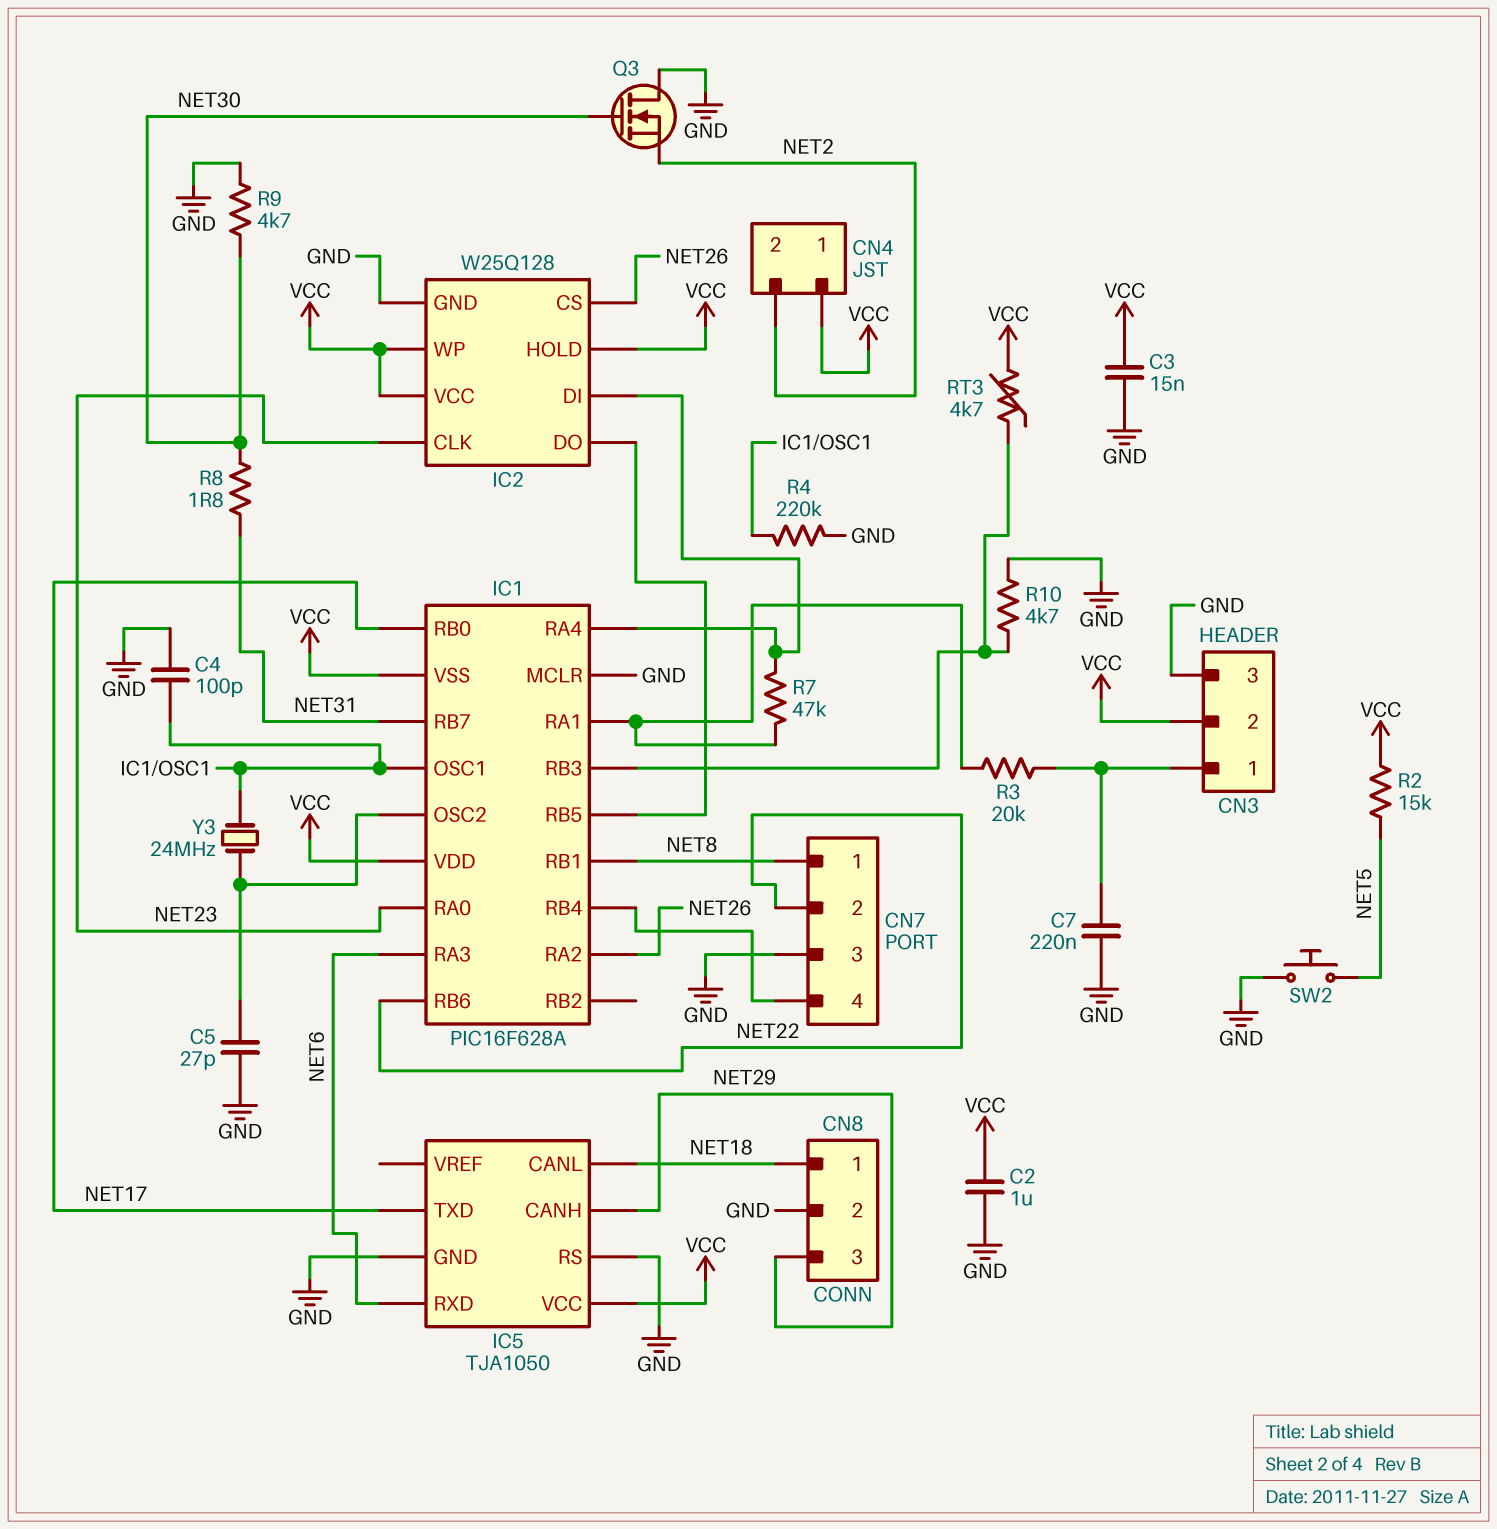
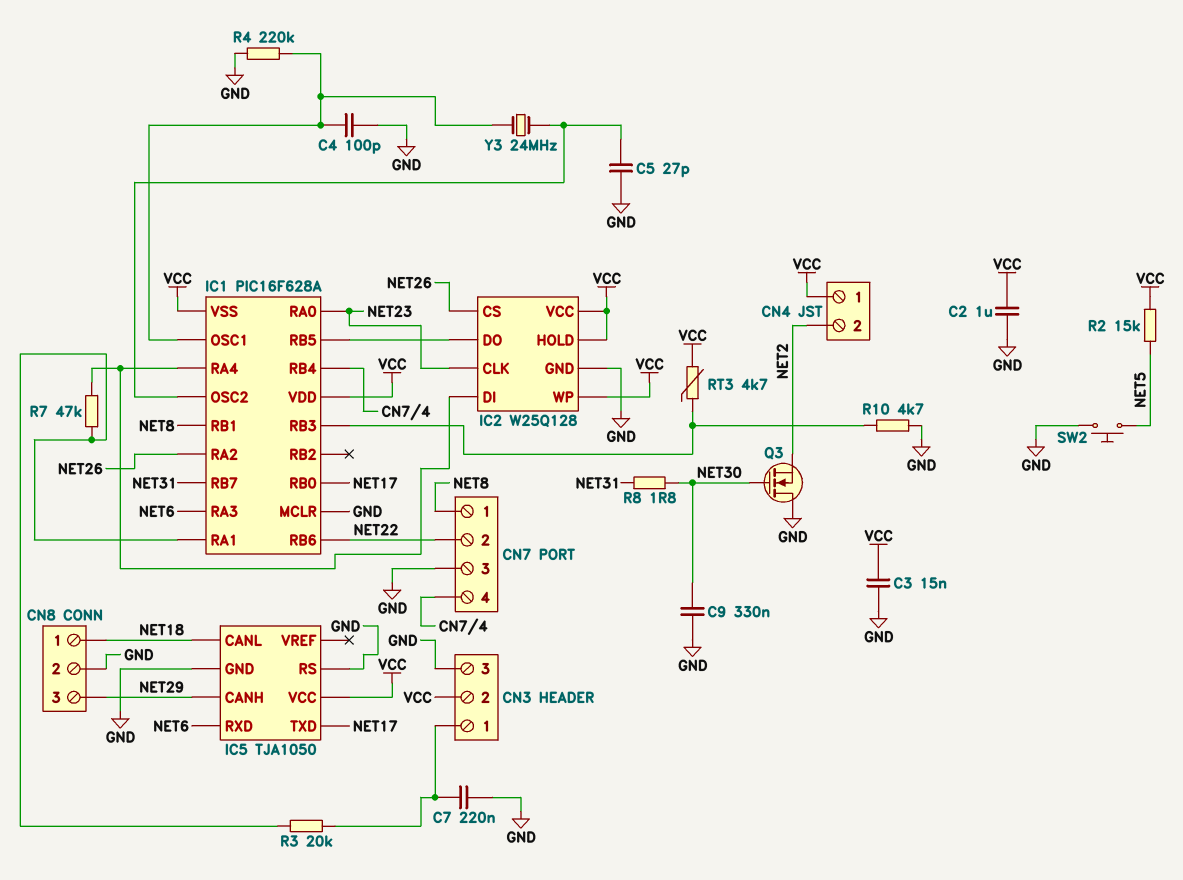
C9: none -> 330nF (GND, NET30)
R9: 4.7k (GND, NET30) -> none

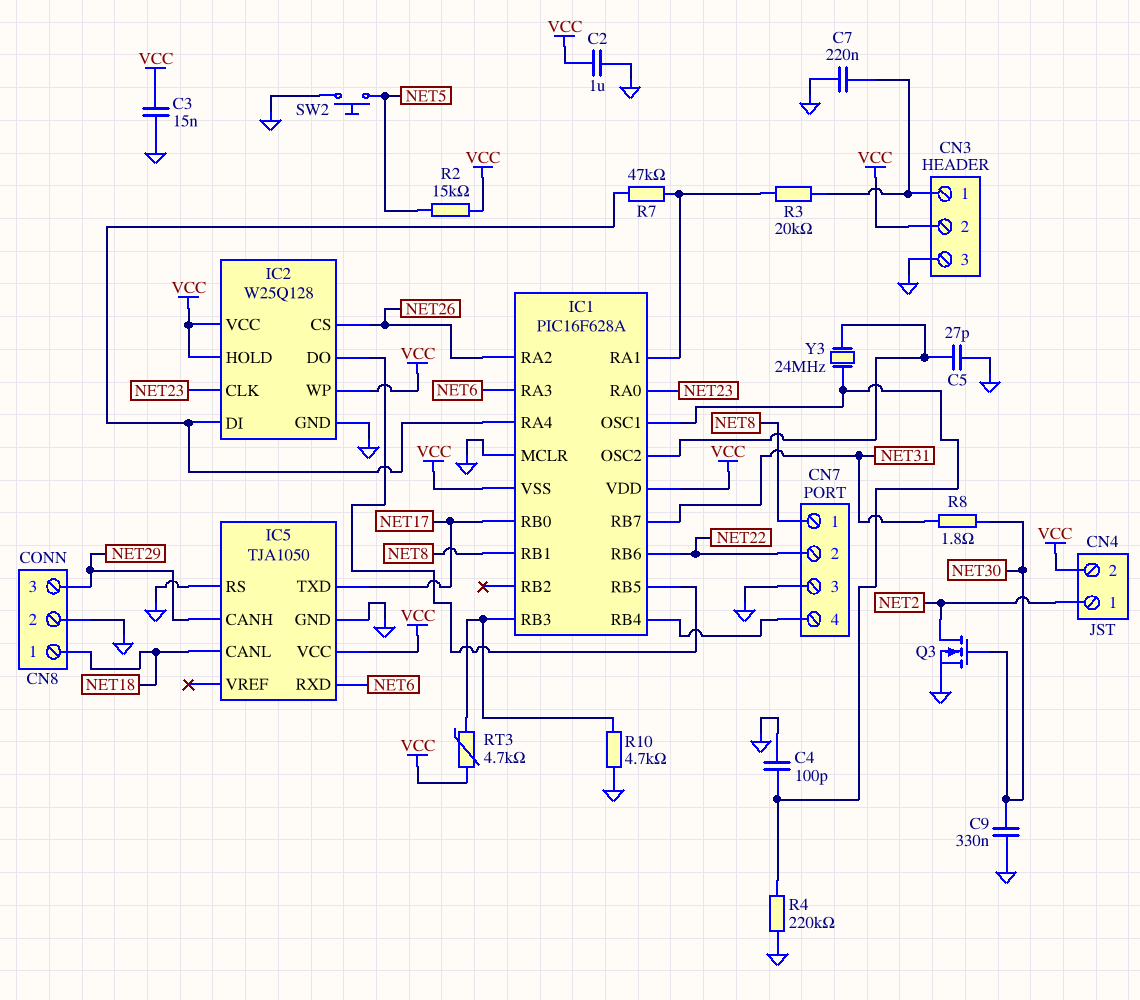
CN4 pin 1: VCC -> NET2
CN4 pin 2: NET2 -> VCC
Q3: NMOS (G NET30, D GND, S NET2) -> NMOS (G NET30, D NET2, S GND)

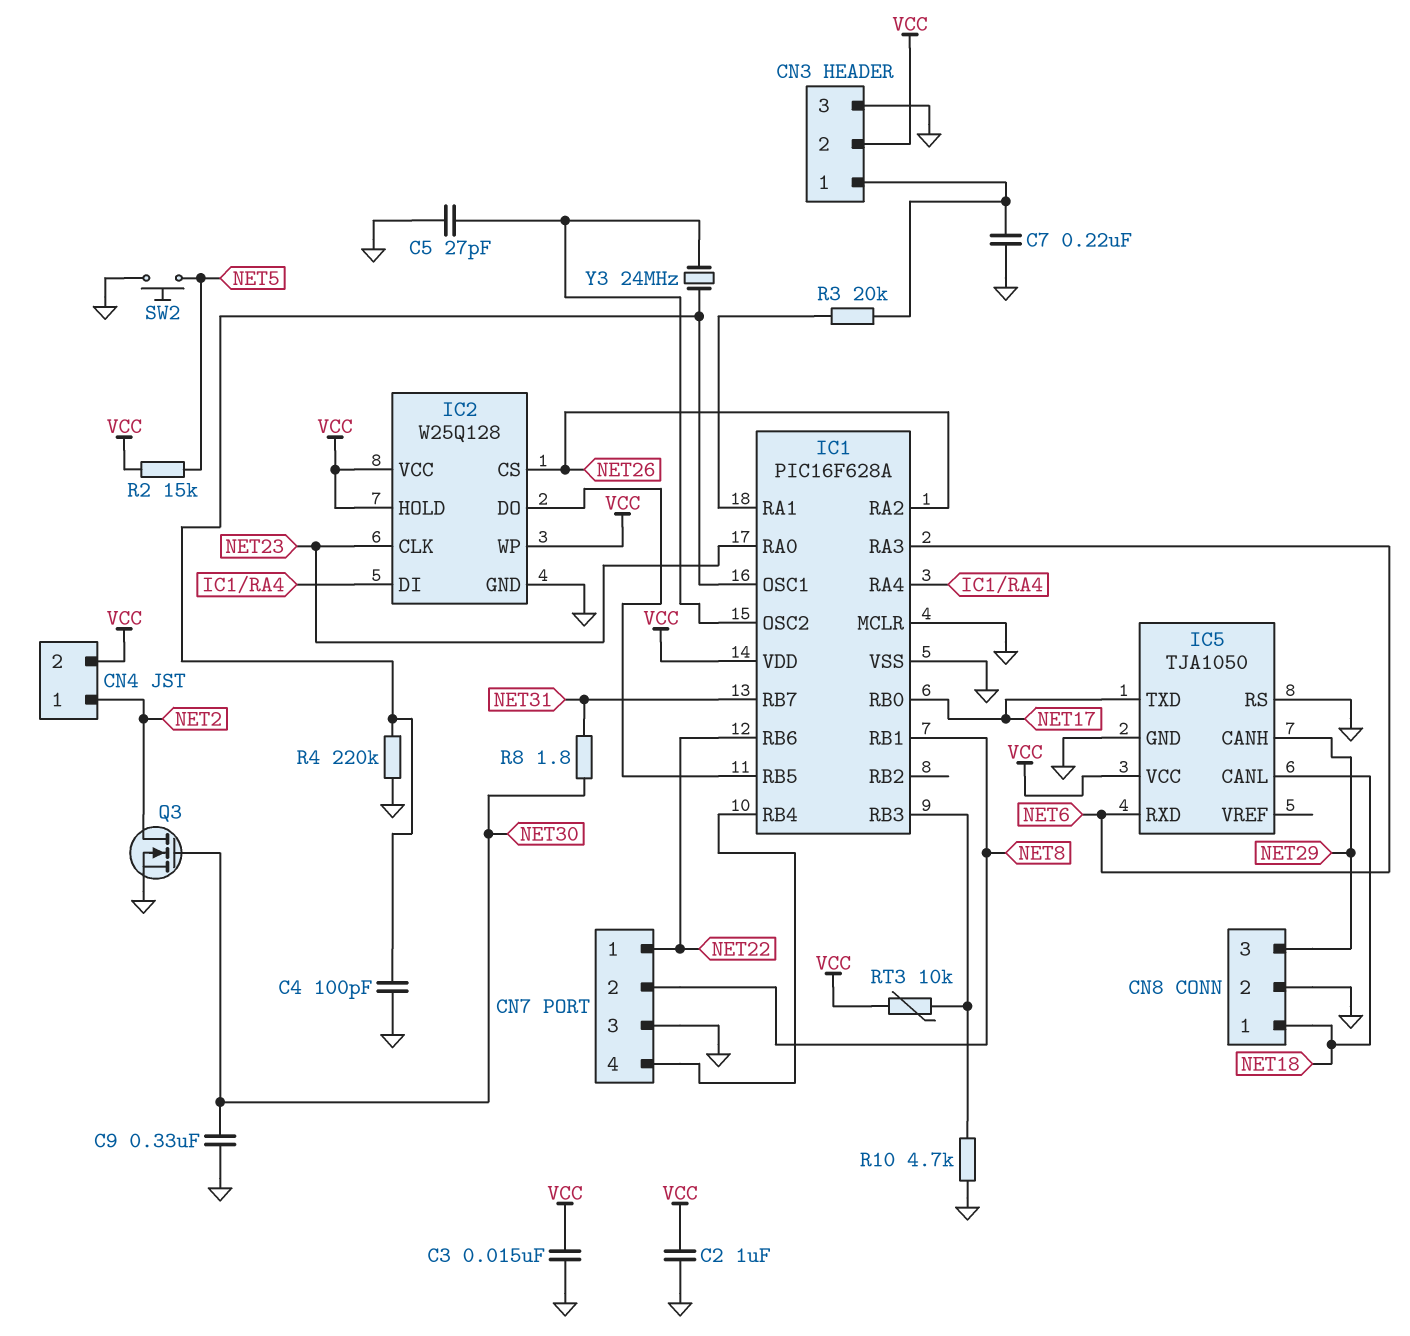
CN7 pin 1: NET8 -> NET22
CN7 pin 2: NET22 -> NET8
IC1 pin VSS: VCC -> GND
R7: 47k (IC1/RA1, IC1/RA4) -> none
RT3: 4.7k (IC1/RB3, VCC) -> 10k (IC1/RB3, VCC)

